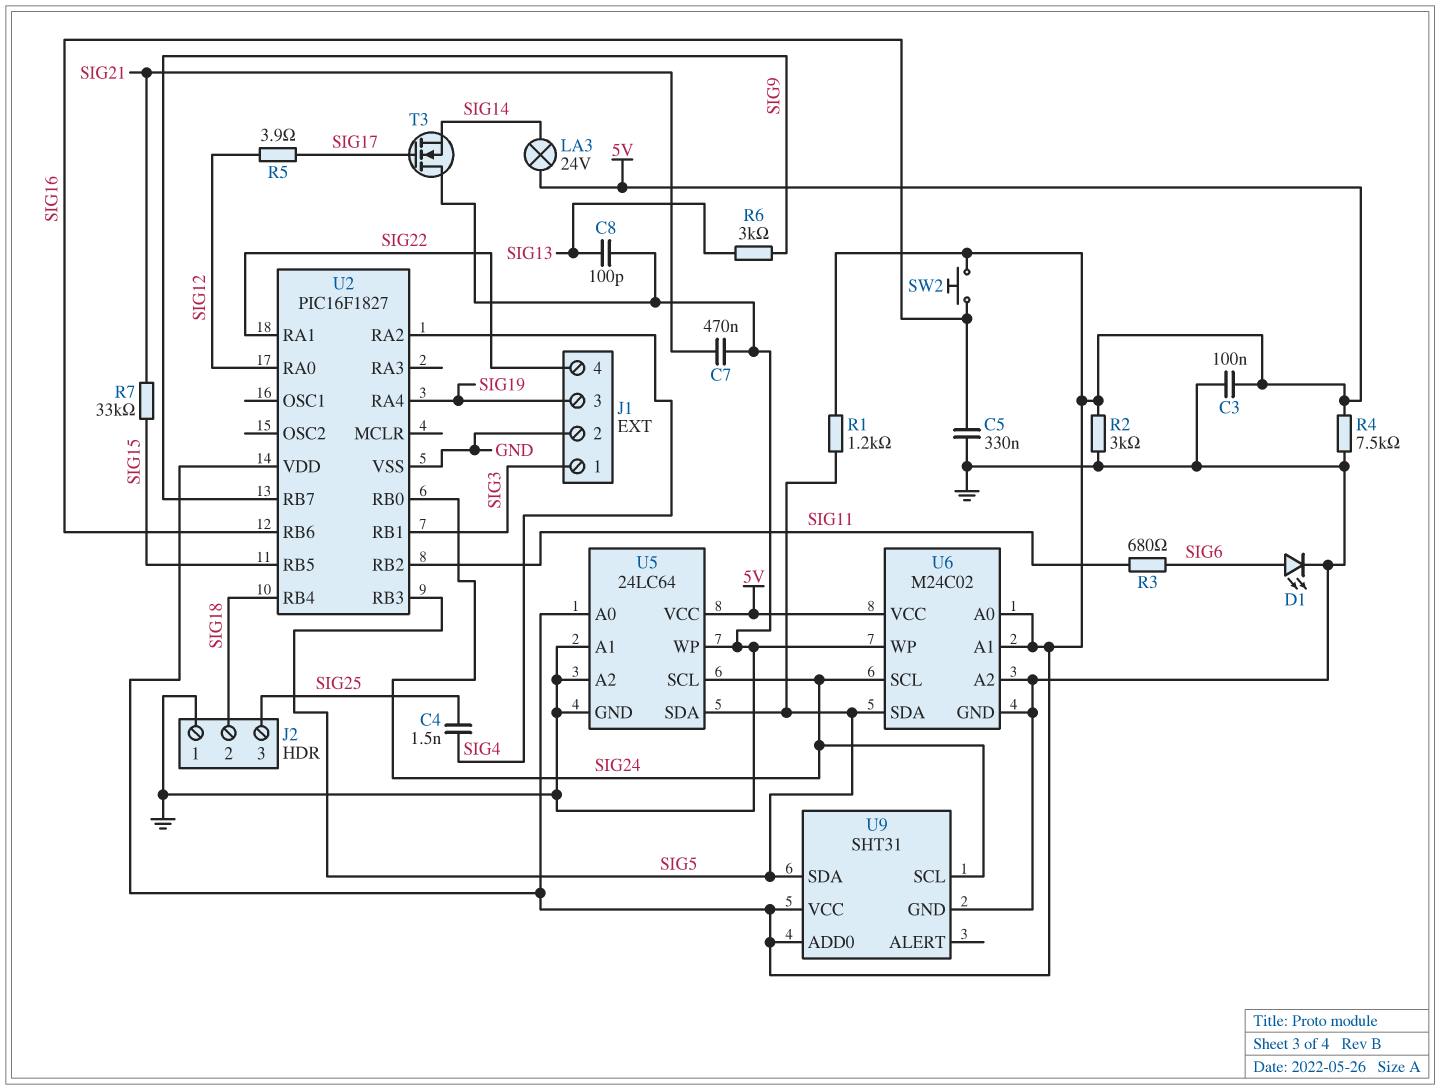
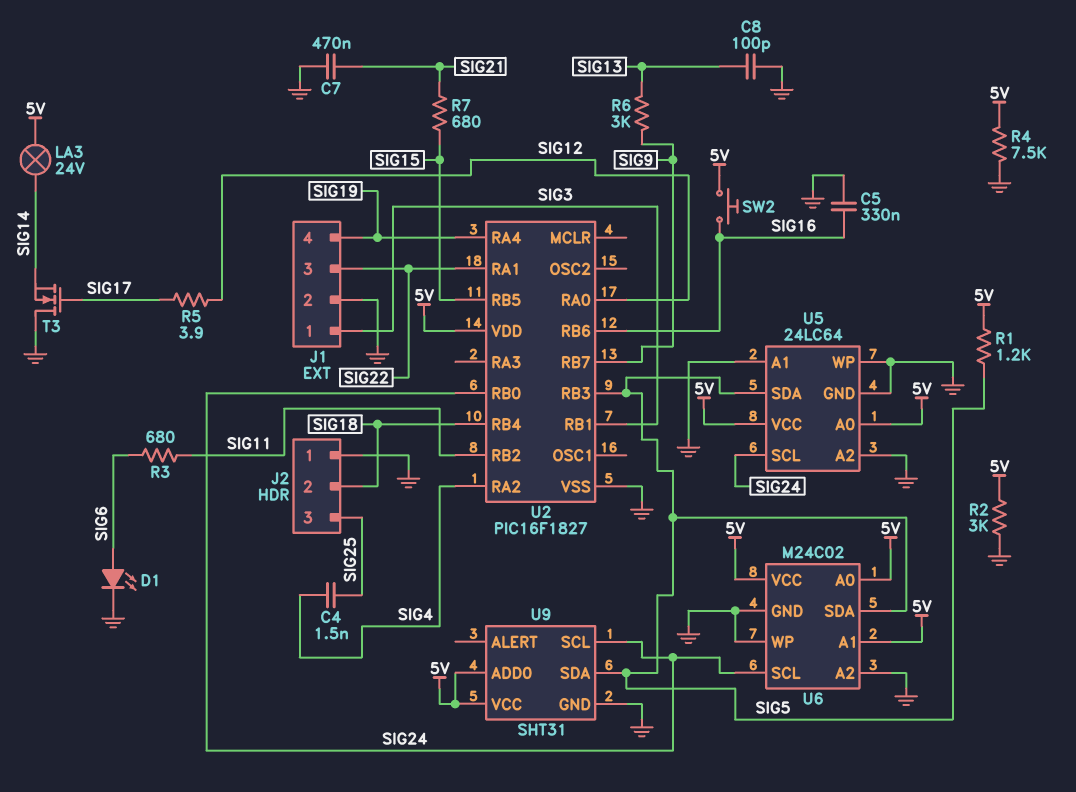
C3: 100nF (5V, GND) -> none
J1 pin 3: SIG19 -> SIG22
J1 pin 4: SIG22 -> SIG19
R7: 33k (SIG15, SIG21) -> 680 (SIG15, SIG21)

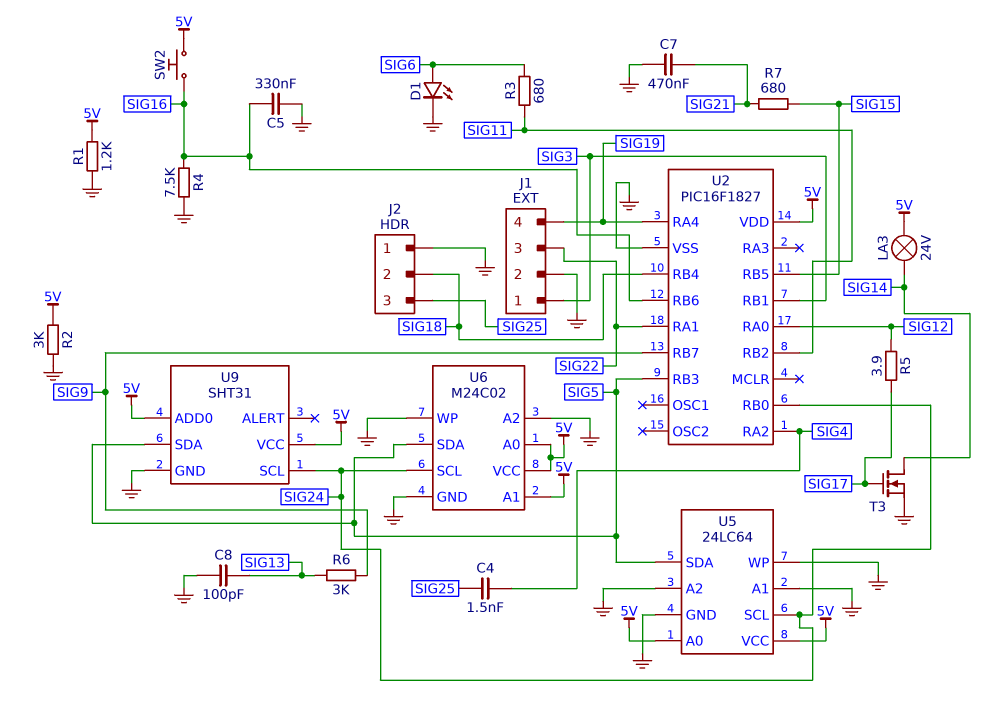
R1: 1.2k (5V, SIG5) -> 1.2k (5V, GND)
R4: 7.5k (5V, GND) -> 7.5k (GND, SIG16)
T3: NMOS (G SIG17, D GND, S SIG14) -> NMOS (G SIG17, D SIG14, S GND)

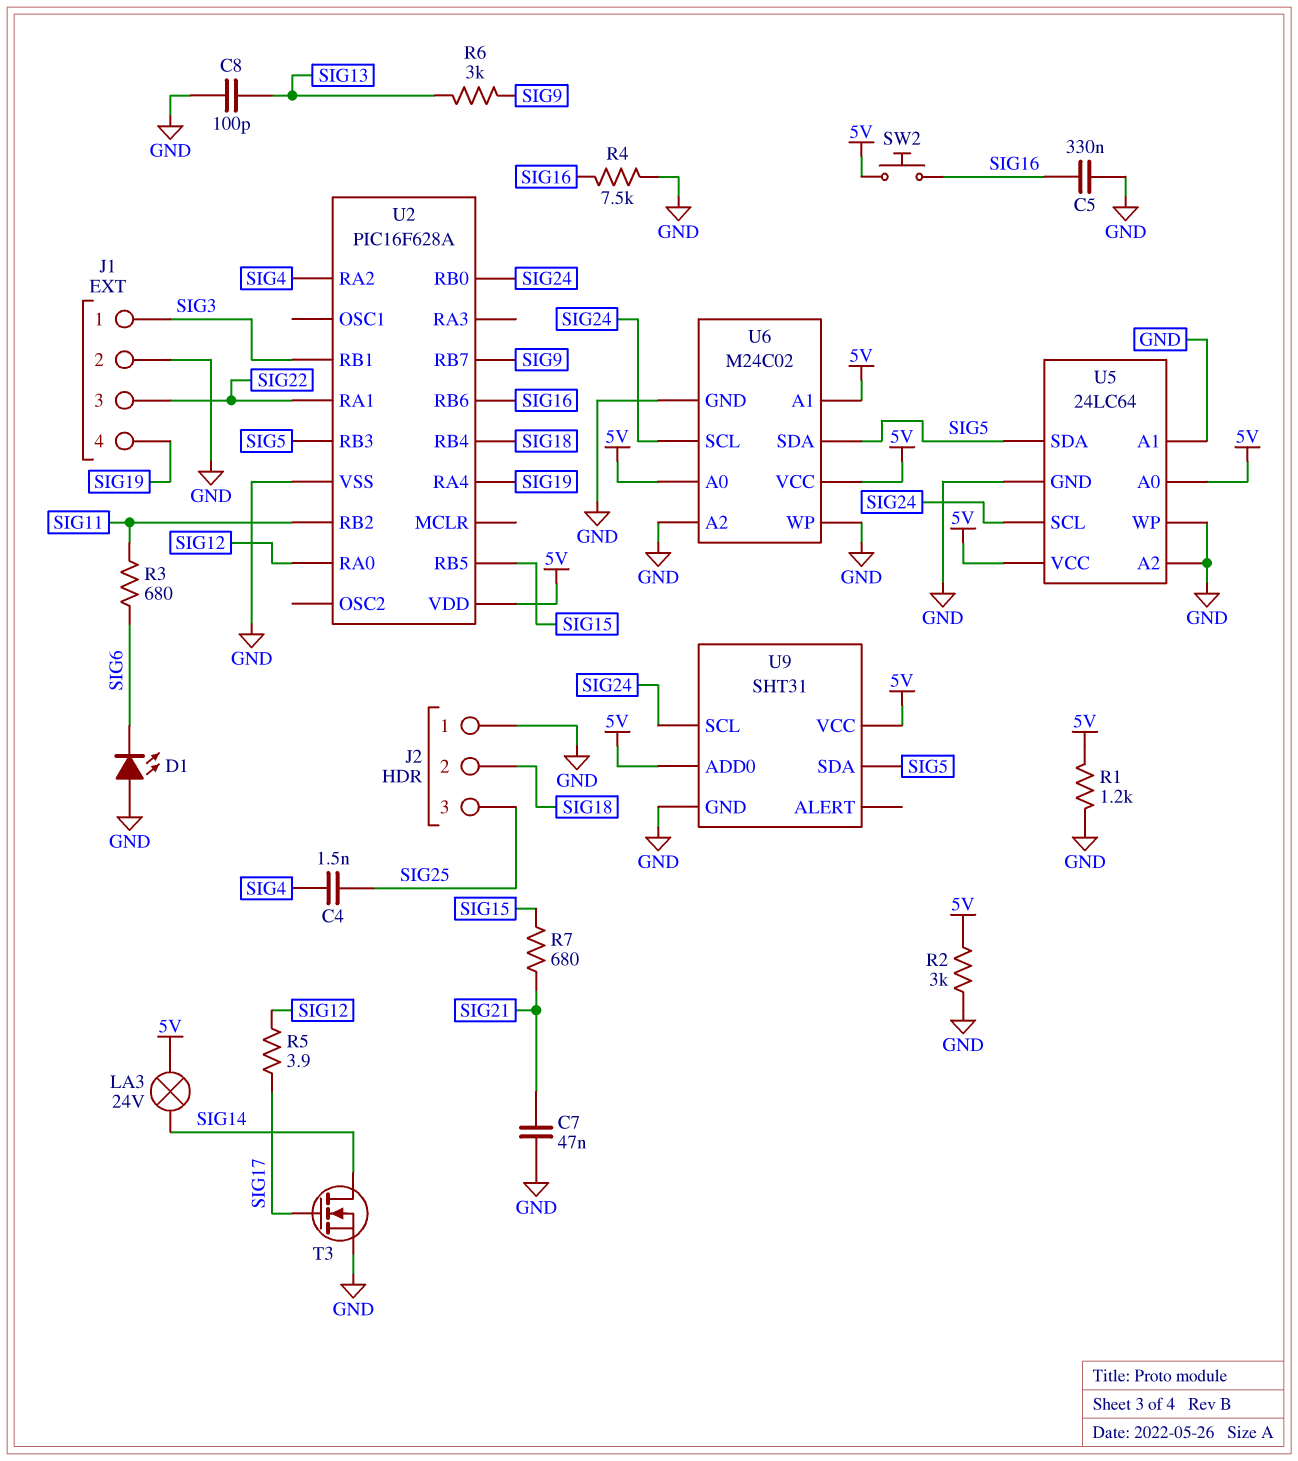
C7: 470nF (GND, SIG21) -> 47nF (GND, SIG21)
D1: LED (A SIG6, K GND) -> LED (A GND, K SIG6)
U2: PIC16F1827 -> PIC16F628A

